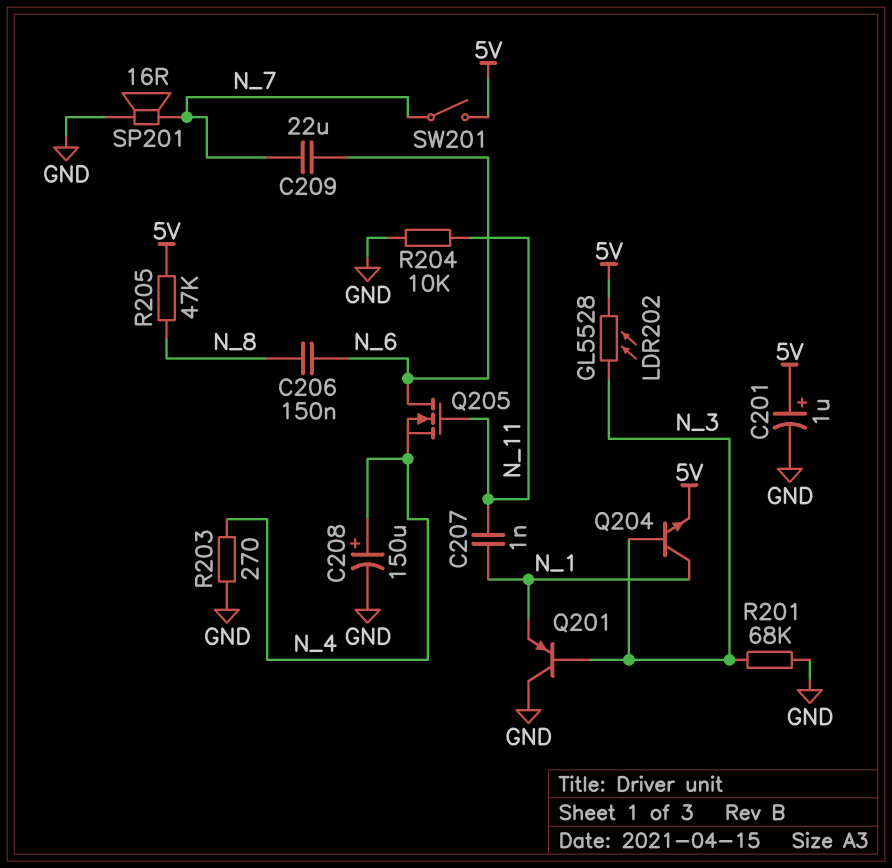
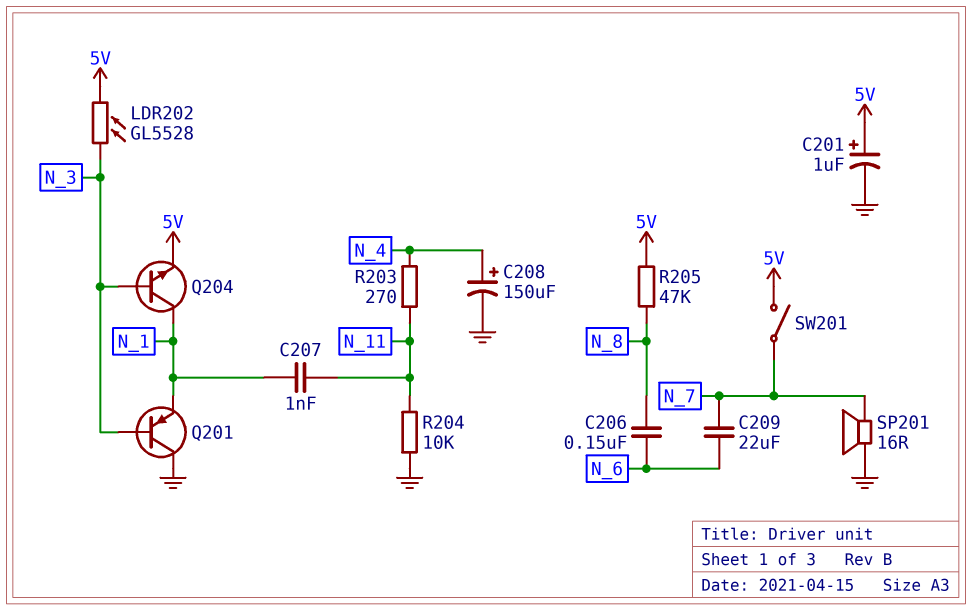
Q205: NMOS (G N_11, D N_6, S N_4) -> none
R201: 68k (GND, N_3) -> none
R203: 270 (GND, N_4) -> 270 (N_4, N_11)

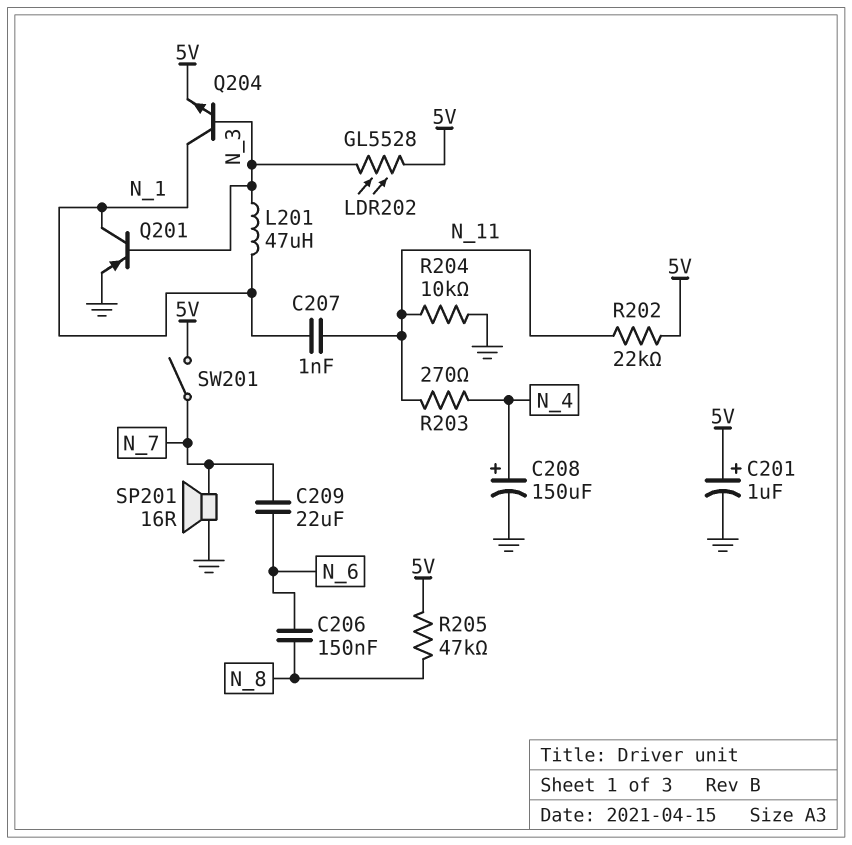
L201: none -> 47uH (N_1, N_3)
Q201: PNP (B N_3, C GND, E N_1) -> PNP (B N_3, C N_1, E GND)
R202: none -> 22k (5V, N_11)

